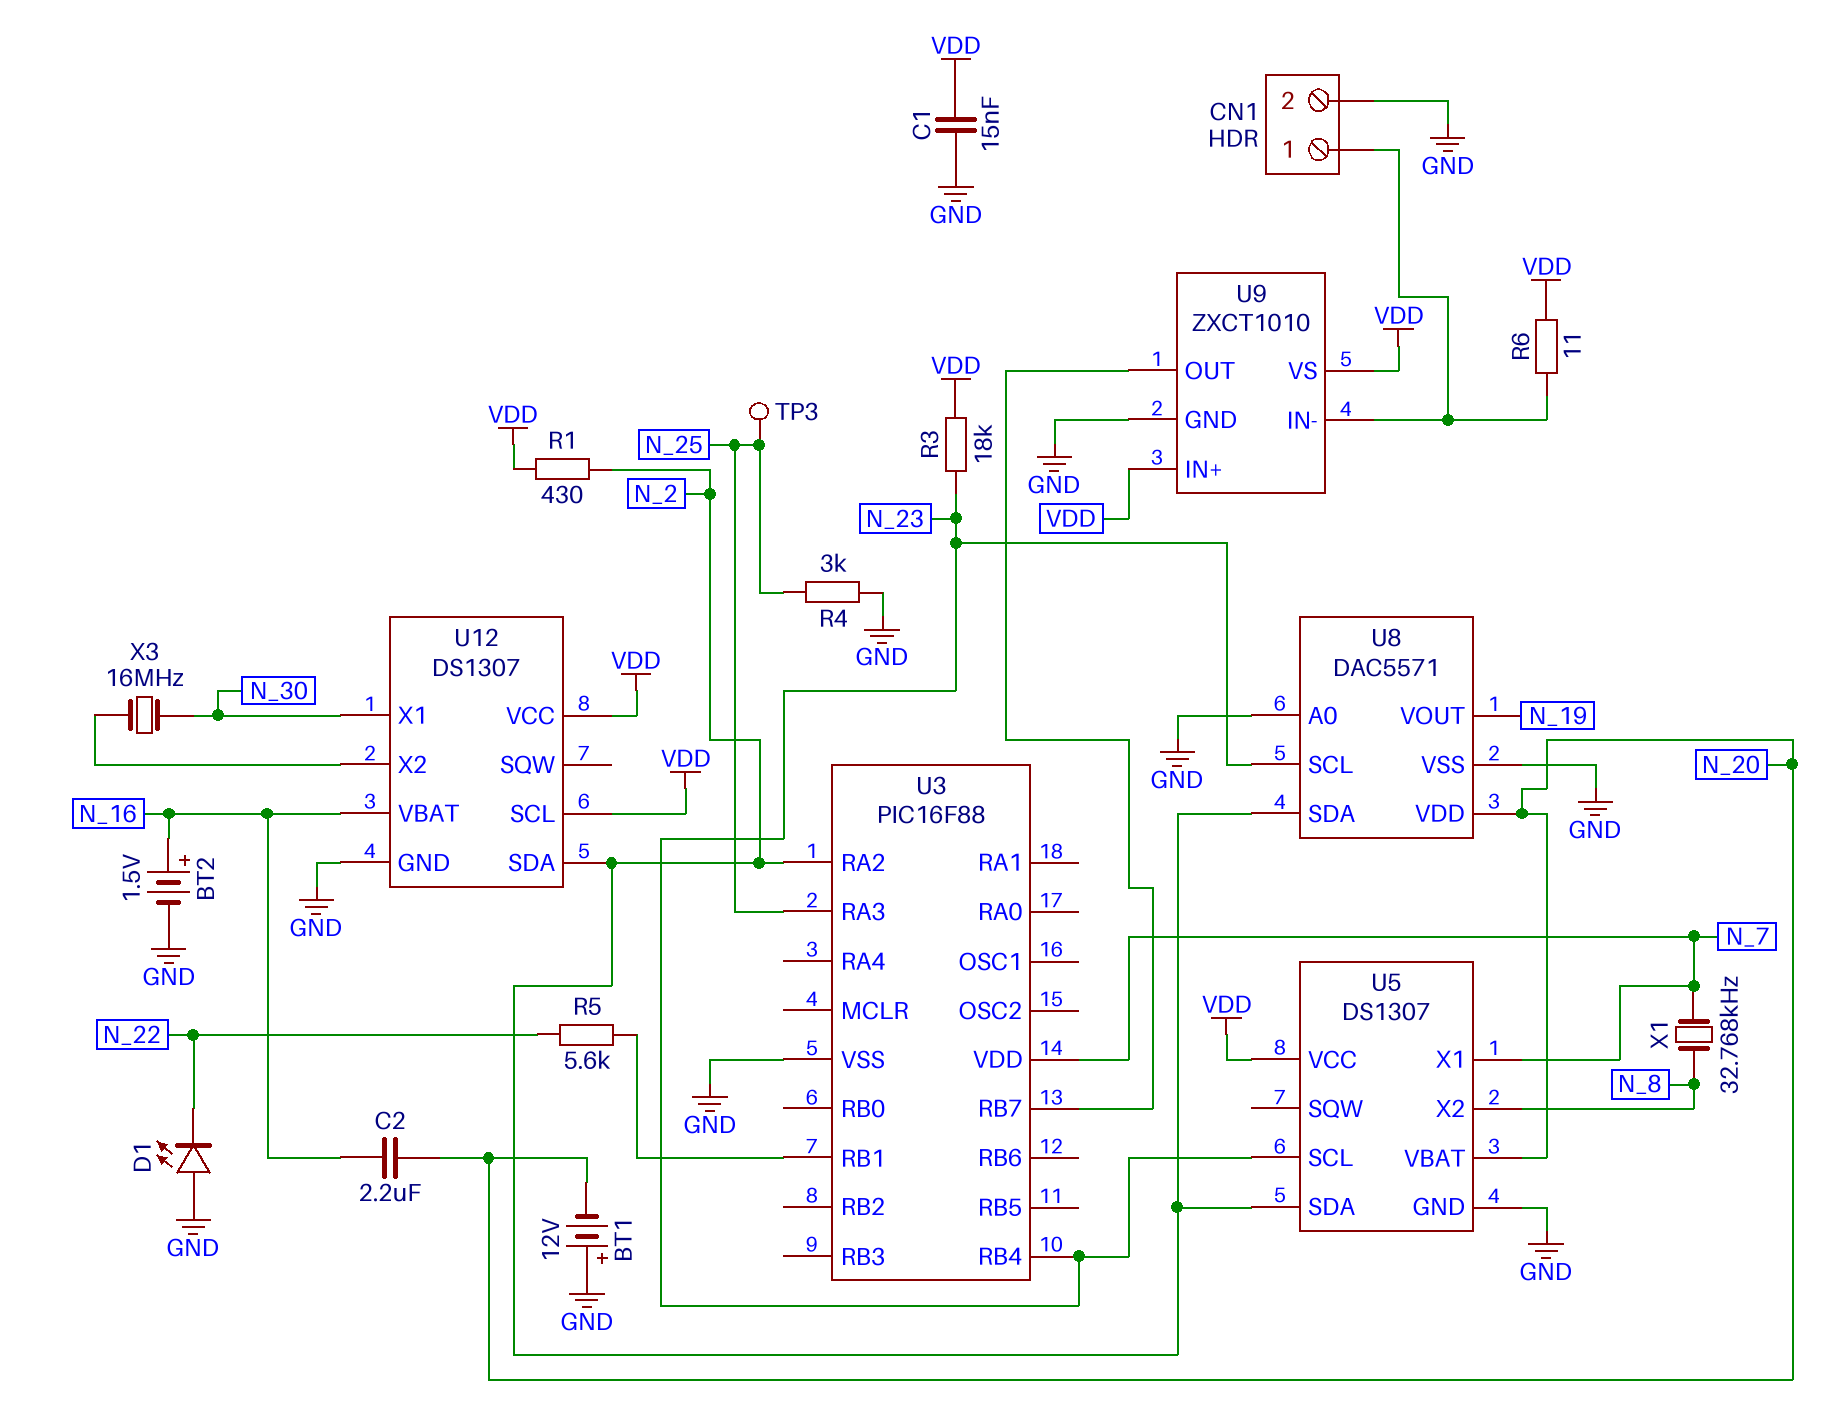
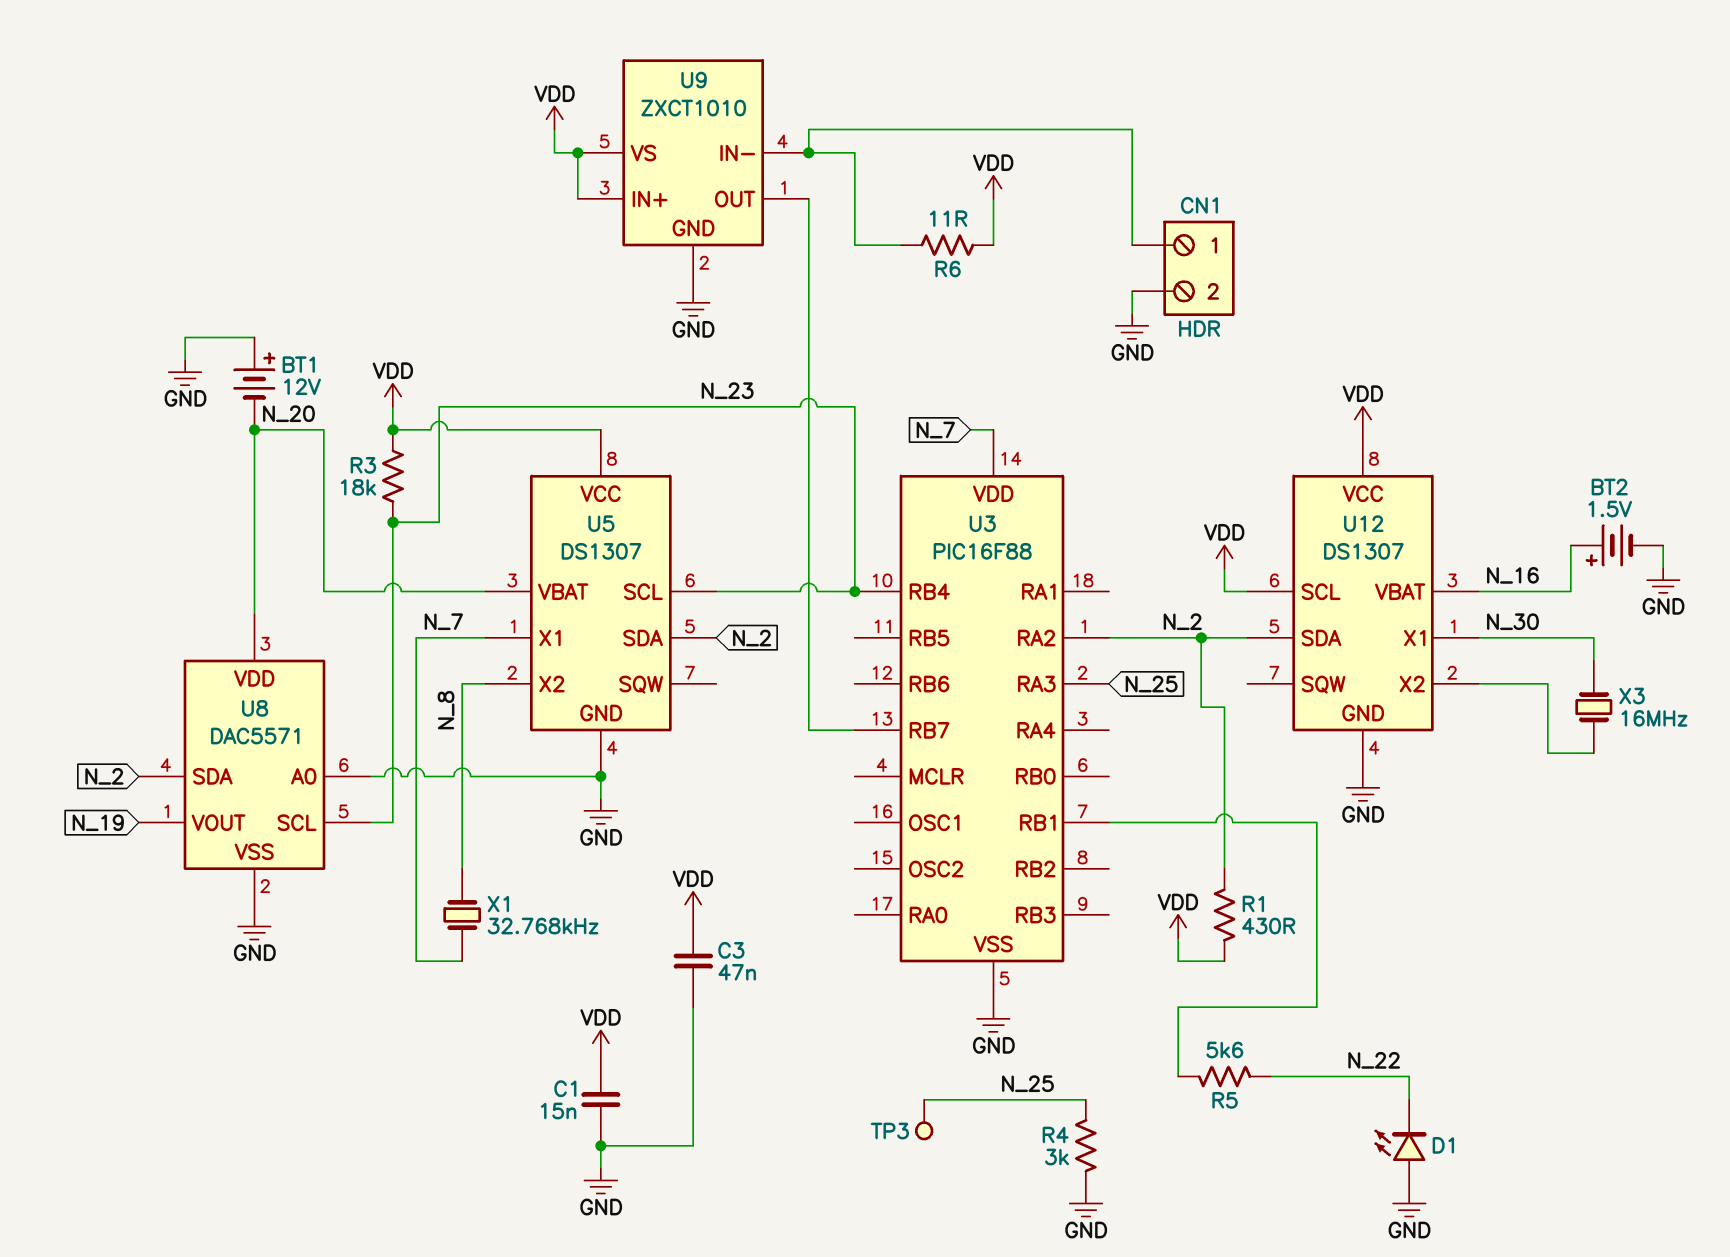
C2: 2.2uF (N_16, N_20) -> none
C3: none -> 47nF (GND, VDD)

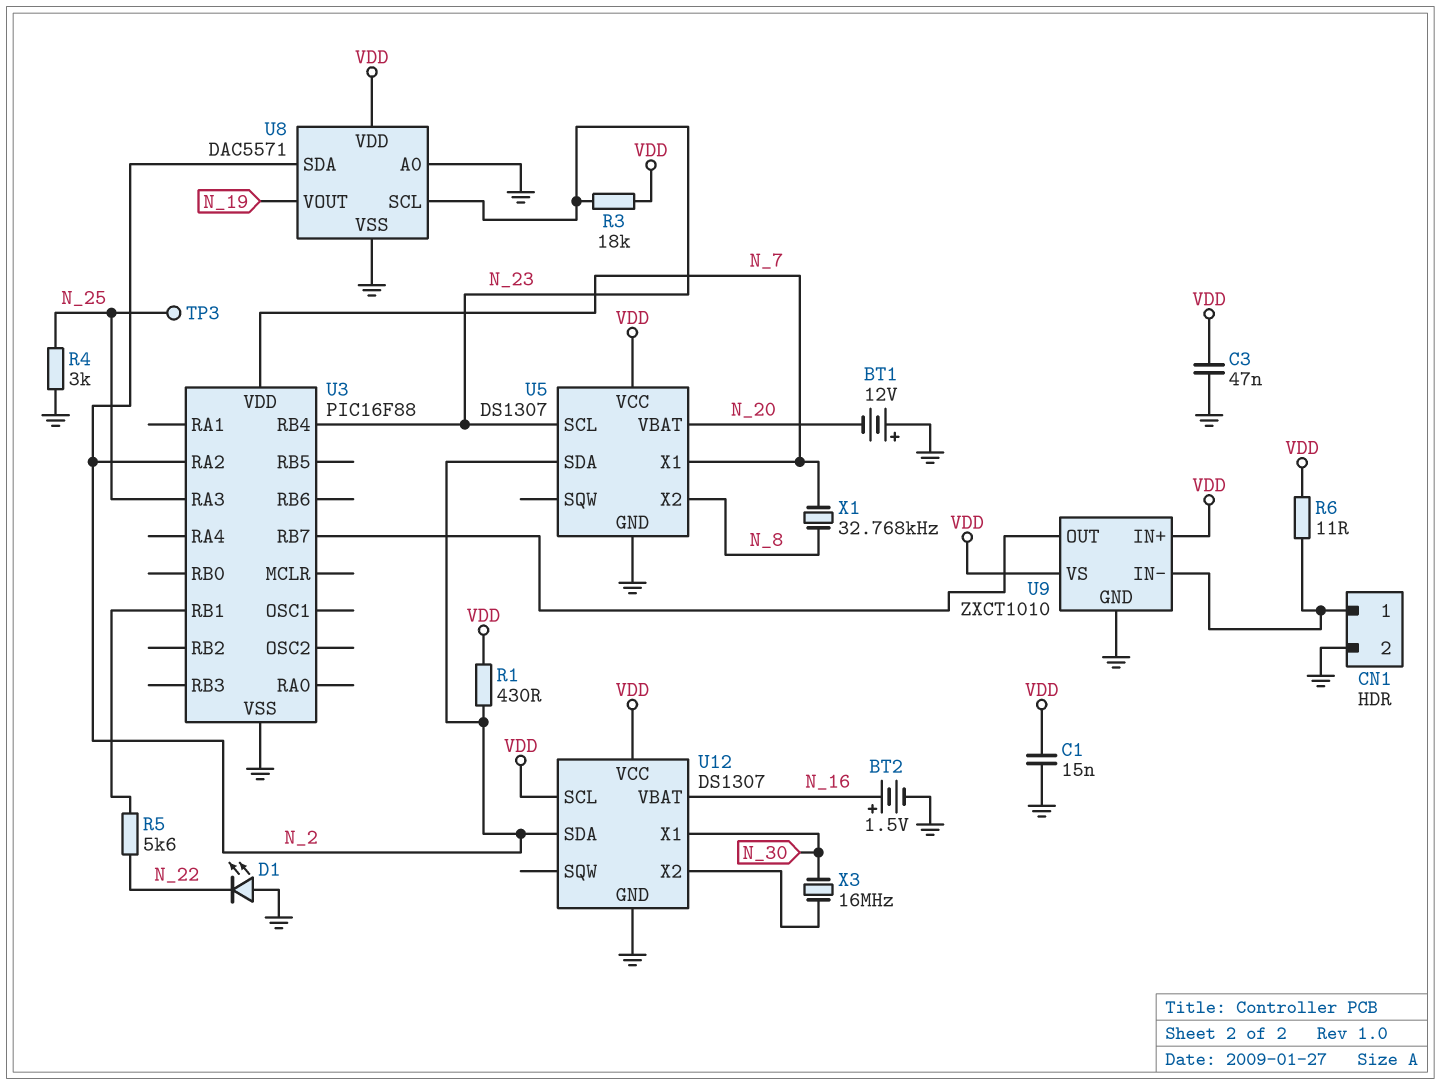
U8 pin VDD: N_20 -> VDD

